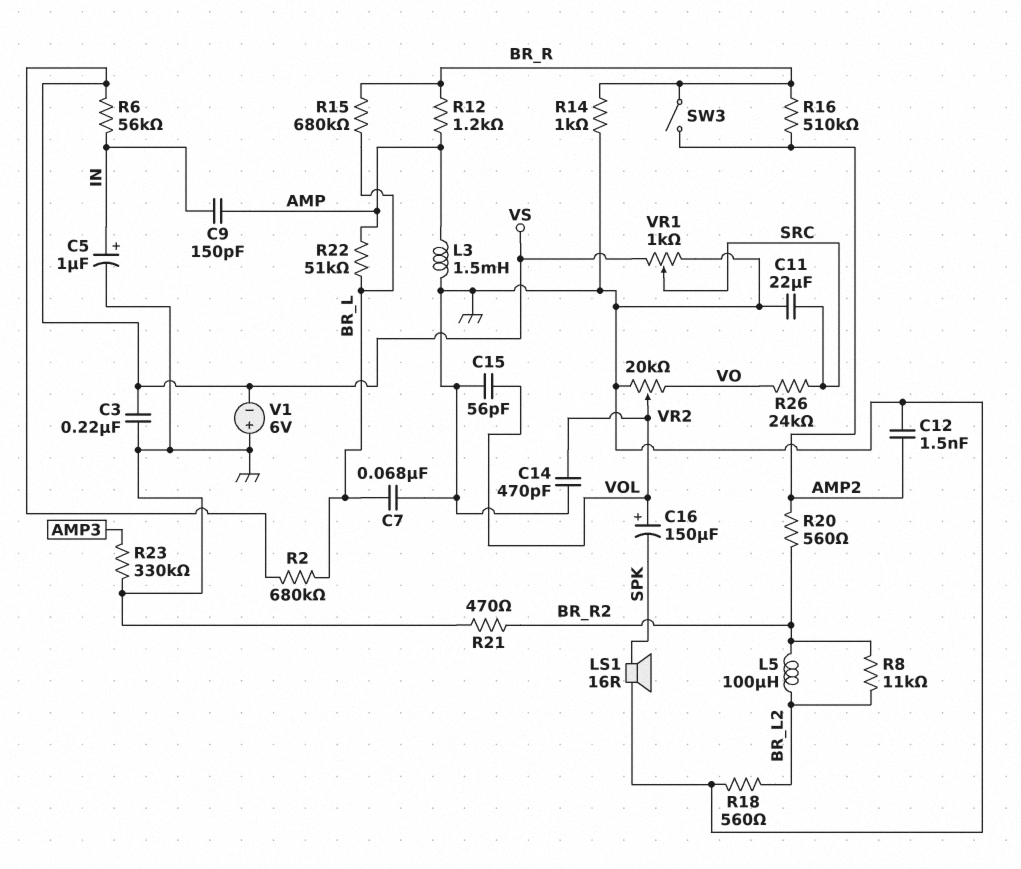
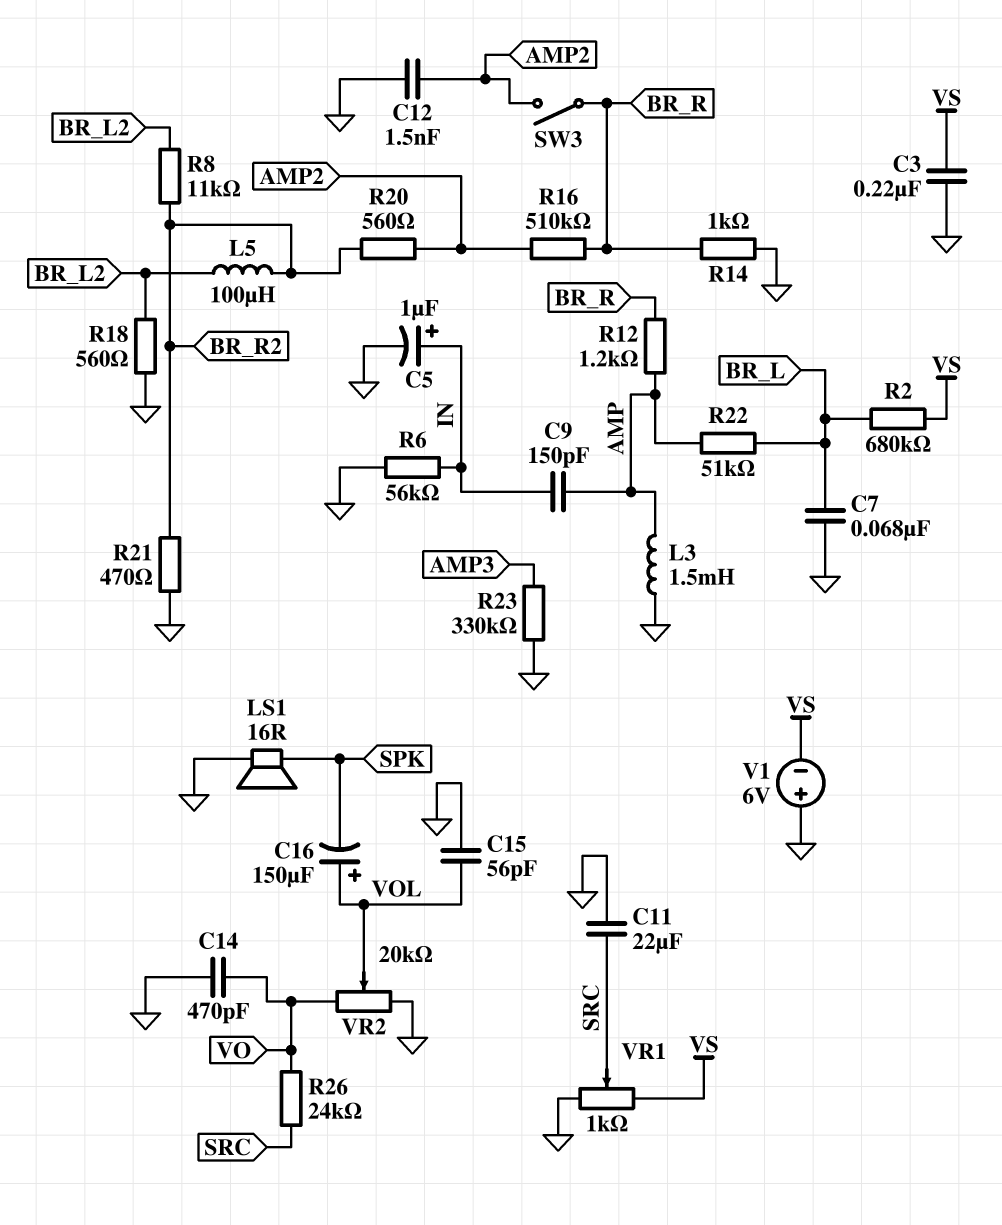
C14: 470pF (GND, VOL) -> 470pF (GND, VO)
R6: 56k (IN, VS) -> 56k (GND, IN)
R15: 680k (BR_L, BR_R) -> none

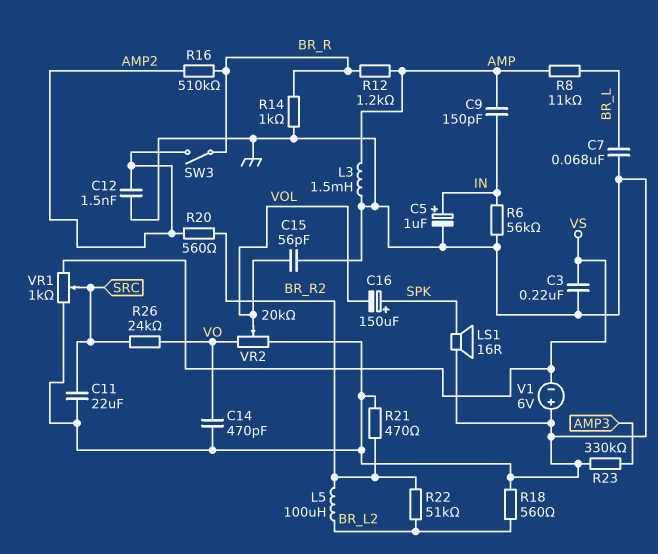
C16: 150uF (plus VOL, minus SPK) -> 150uF (plus SPK, minus VOL)
R2: 680k (BR_L, VS) -> none
R8: 11k (BR_L2, BR_R2) -> 11k (AMP, BR_L)
R22: 51k (AMP, BR_L) -> 51k (BR_L2, BR_R2)

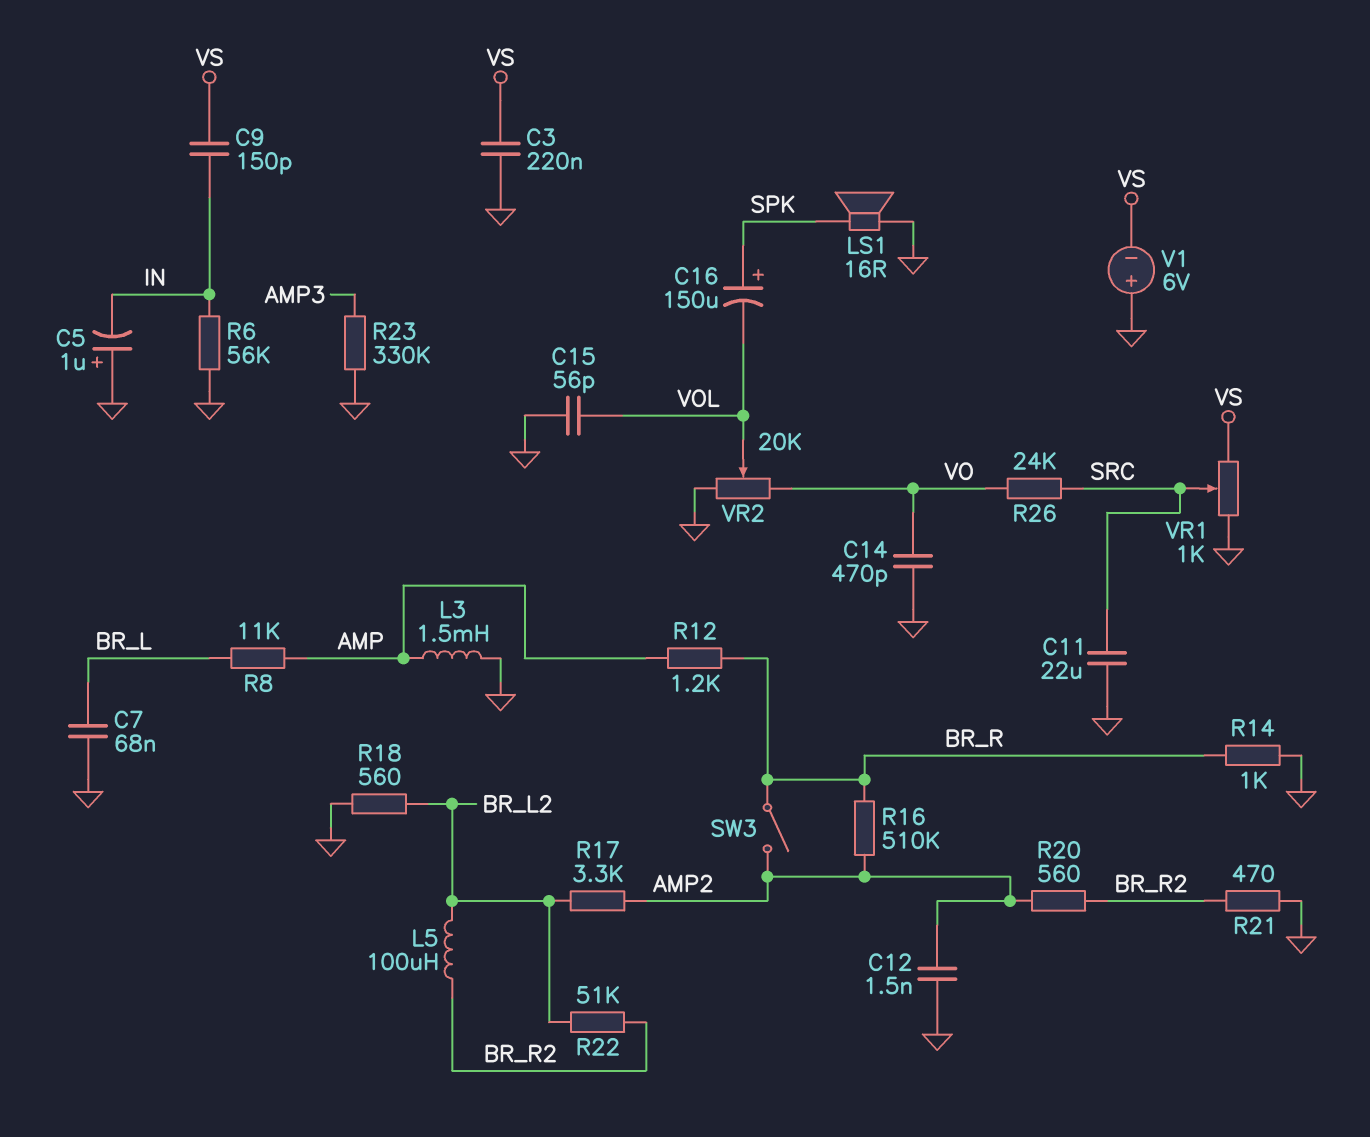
C5: 1uF (plus IN, minus GND) -> 1uF (plus GND, minus IN)
C9: 150pF (AMP, IN) -> 150pF (IN, VS)
R17: none -> 3.3k (AMP2, BR_L2)

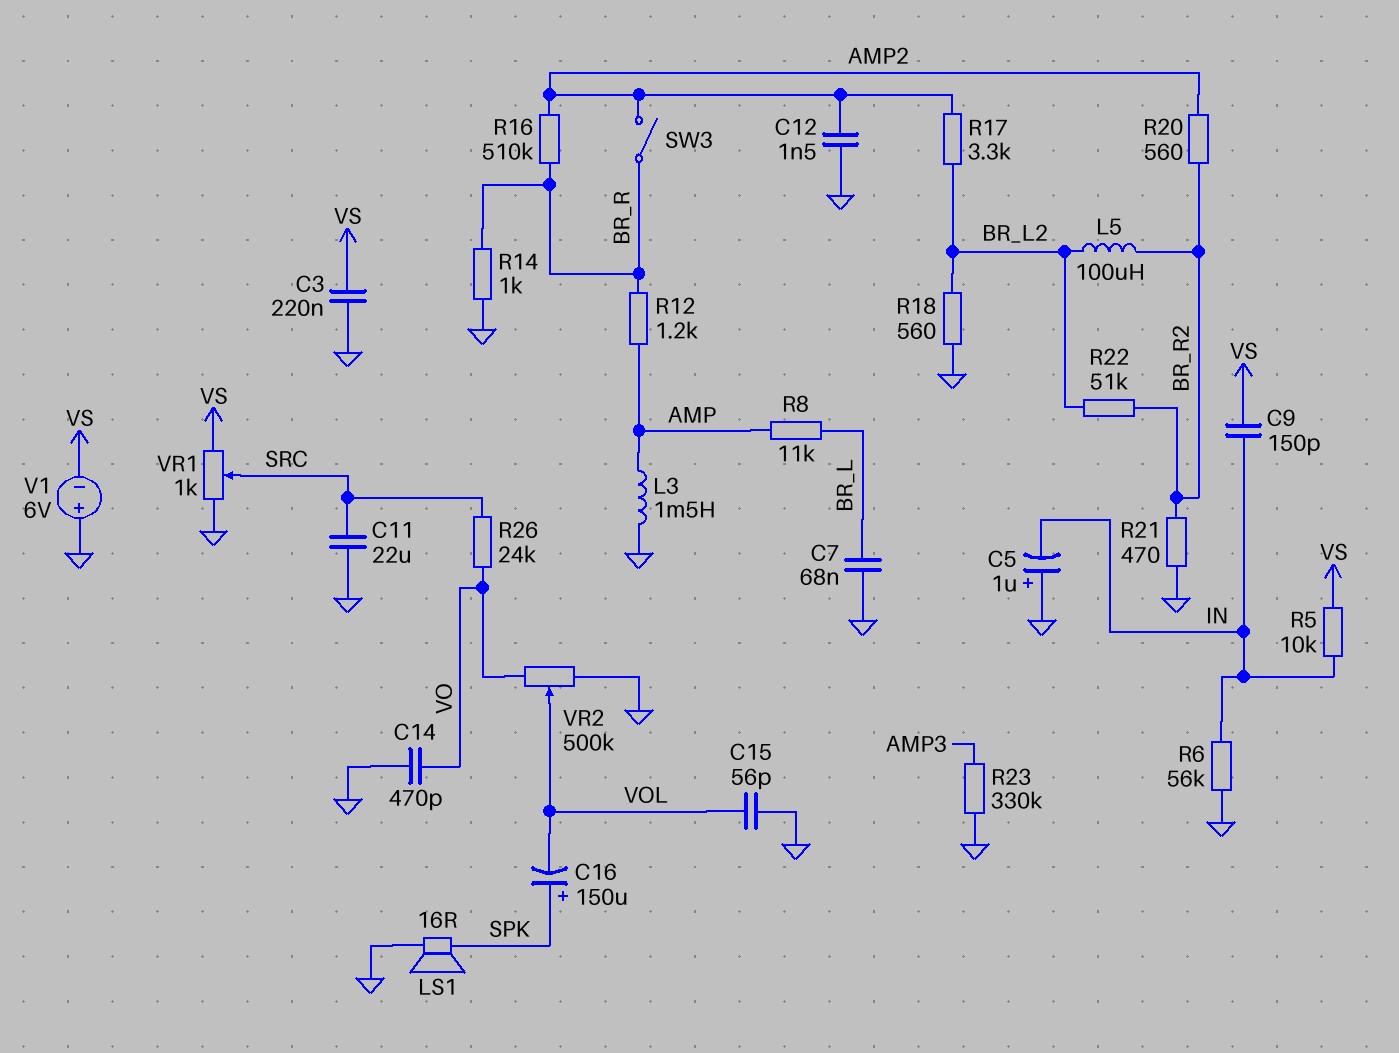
R5: none -> 10k (IN, VS)
VR2: 20k (GND, VO, wiper VOL) -> 500k (GND, VO, wiper VOL)

